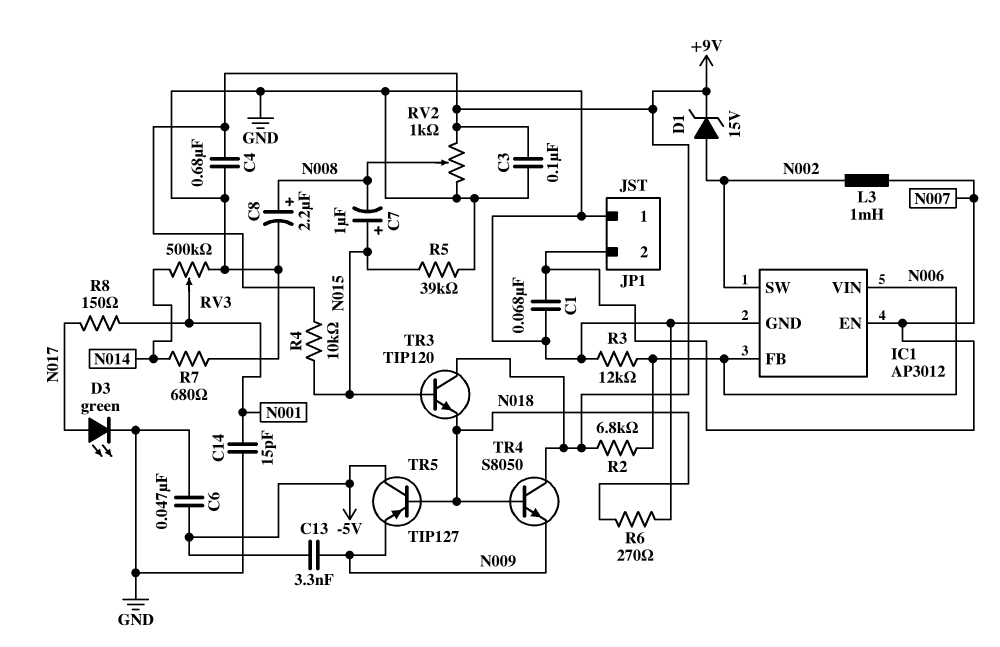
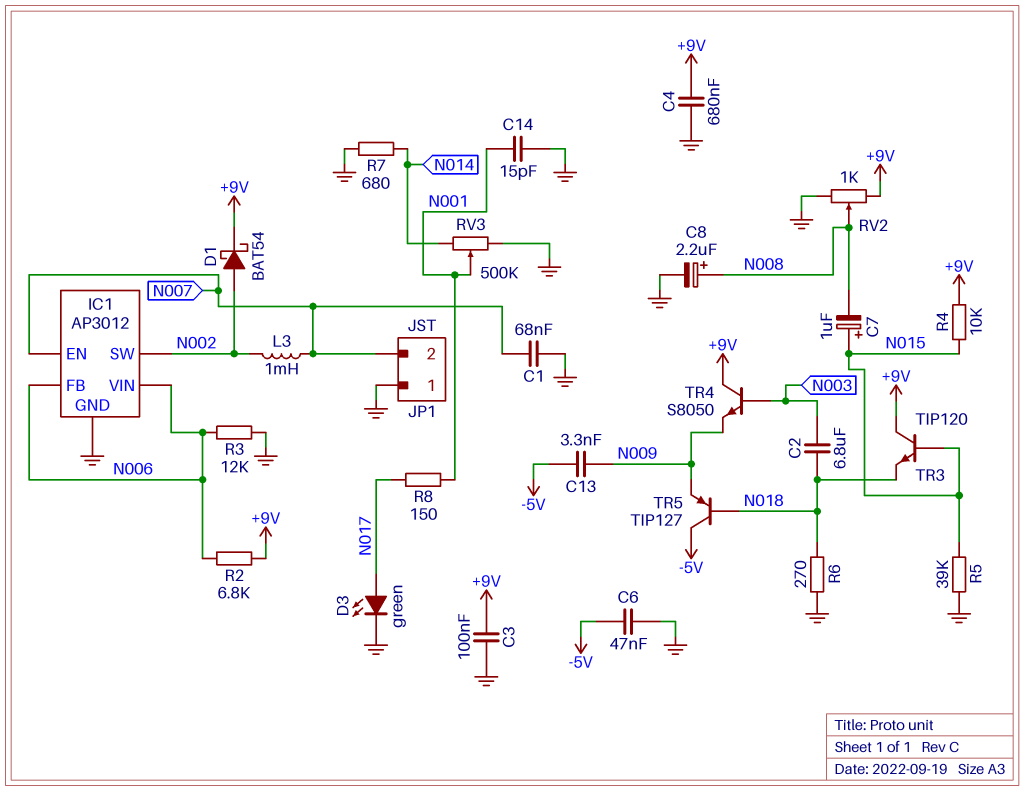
C2: none -> 6.8uF (N003, N018)
D1: zener 15V (A N002, K +9V) -> schottky BAT54 (A N002, K +9V)
TR4: NPN S8050 (B N018, C +9V, E N009) -> NPN S8050 (B N003, C +9V, E N009)

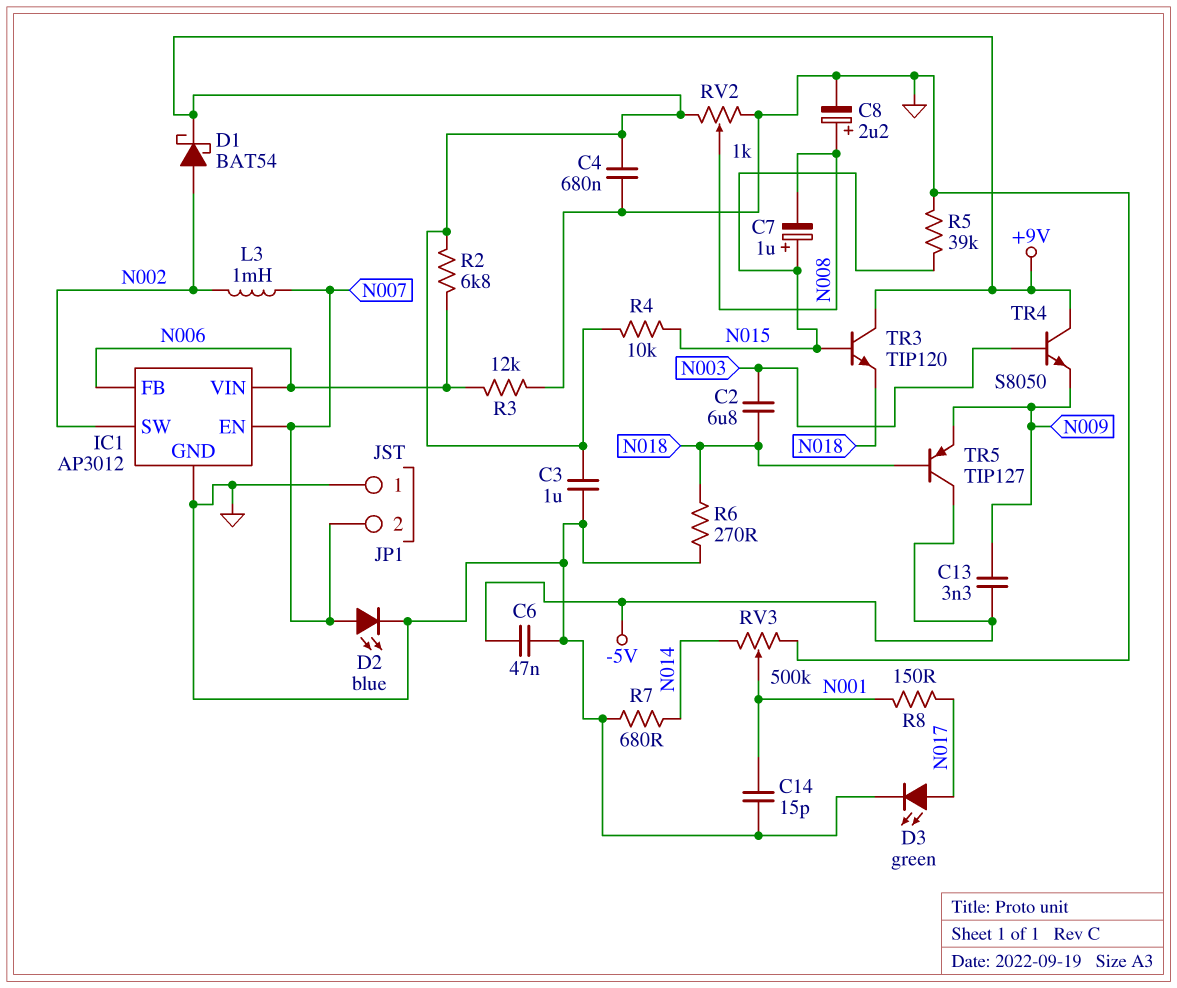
C1: 68nF (GND, N007) -> none
C3: 100nF (+9V, GND) -> 1uF (+9V, GND)
D2: none -> LED blue (A N007, K GND)

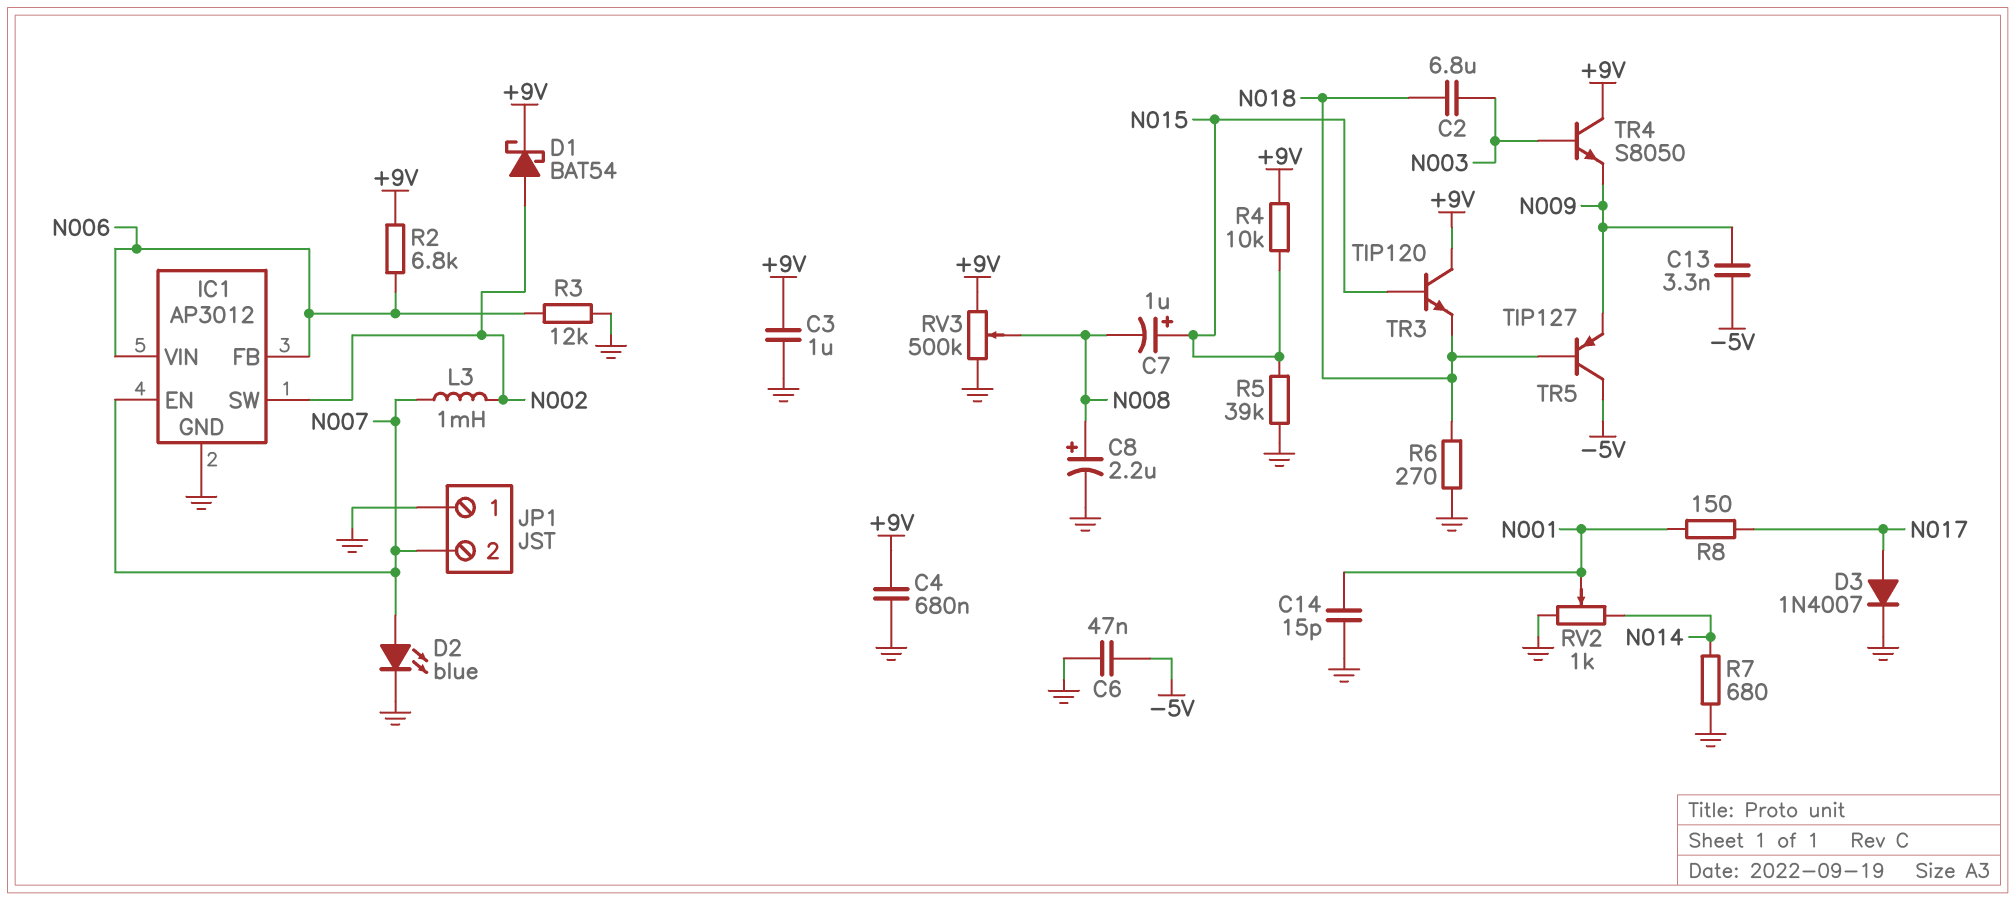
D3: LED green (A N017, K GND) -> diode 1N4007 (A N017, K GND)
RV2: 1k (+9V, GND, wiper N008) -> 1k (GND, N014, wiper N001)
RV3: 500k (GND, N014, wiper N001) -> 500k (+9V, GND, wiper N008)

